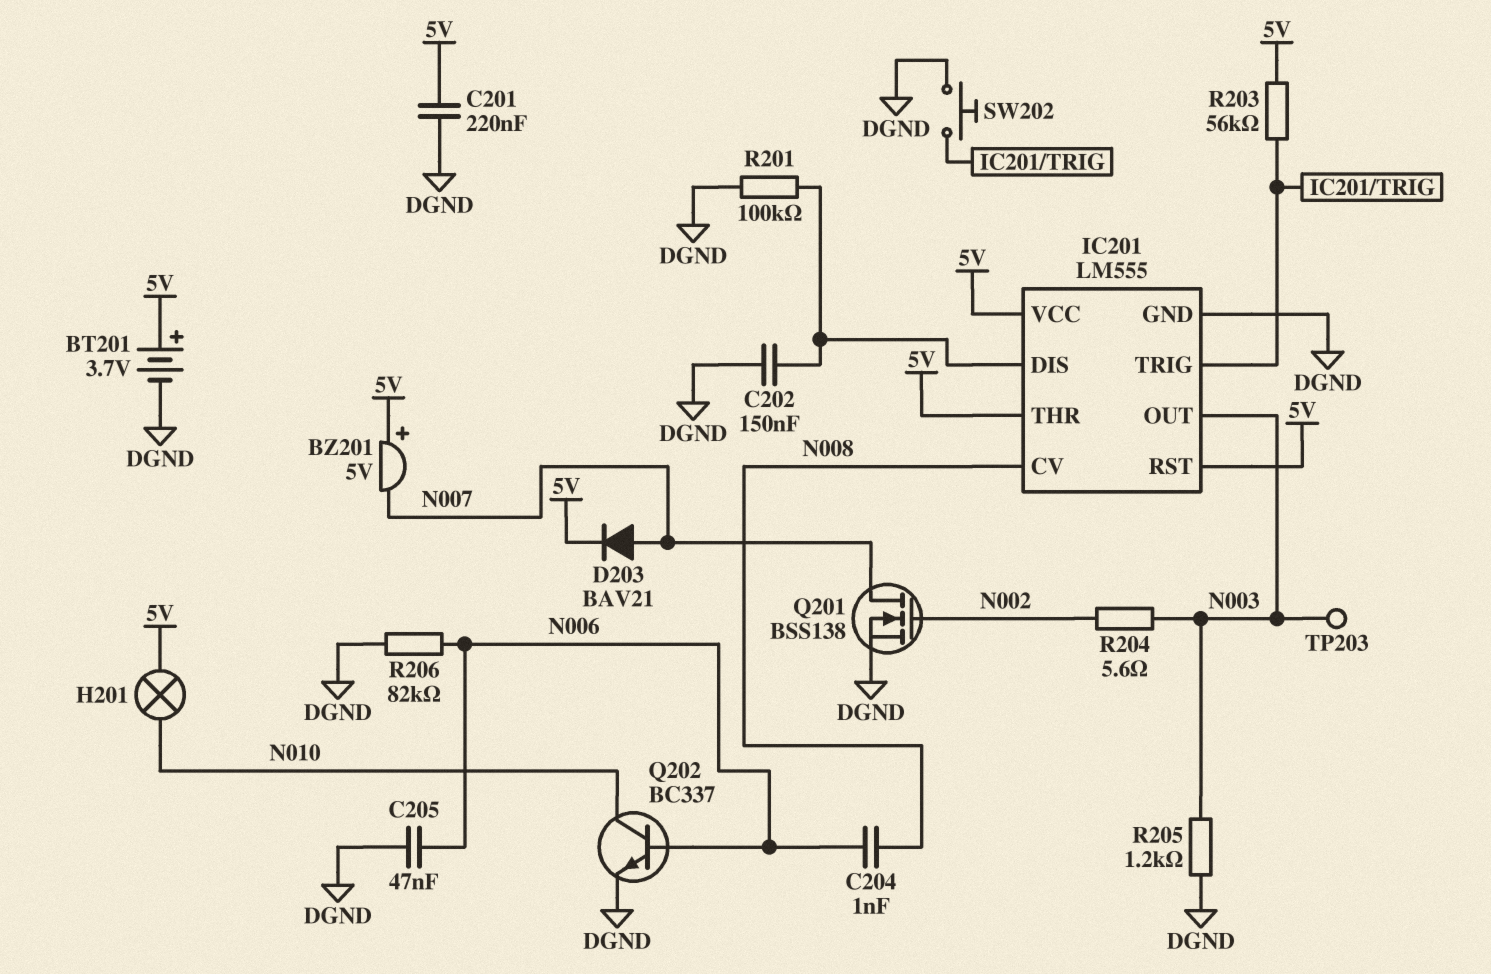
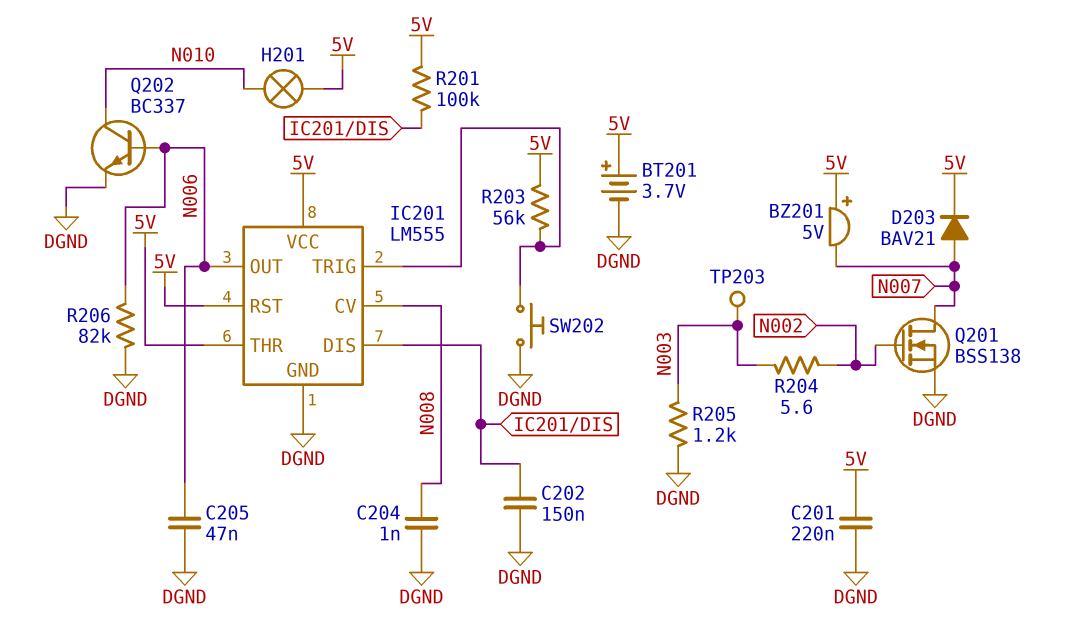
C204: 1nF (N006, N008) -> 1nF (DGND, N008)
IC201 pin OUT: N003 -> N006
R201: 100k (DGND, IC201/DIS) -> 100k (5V, IC201/DIS)

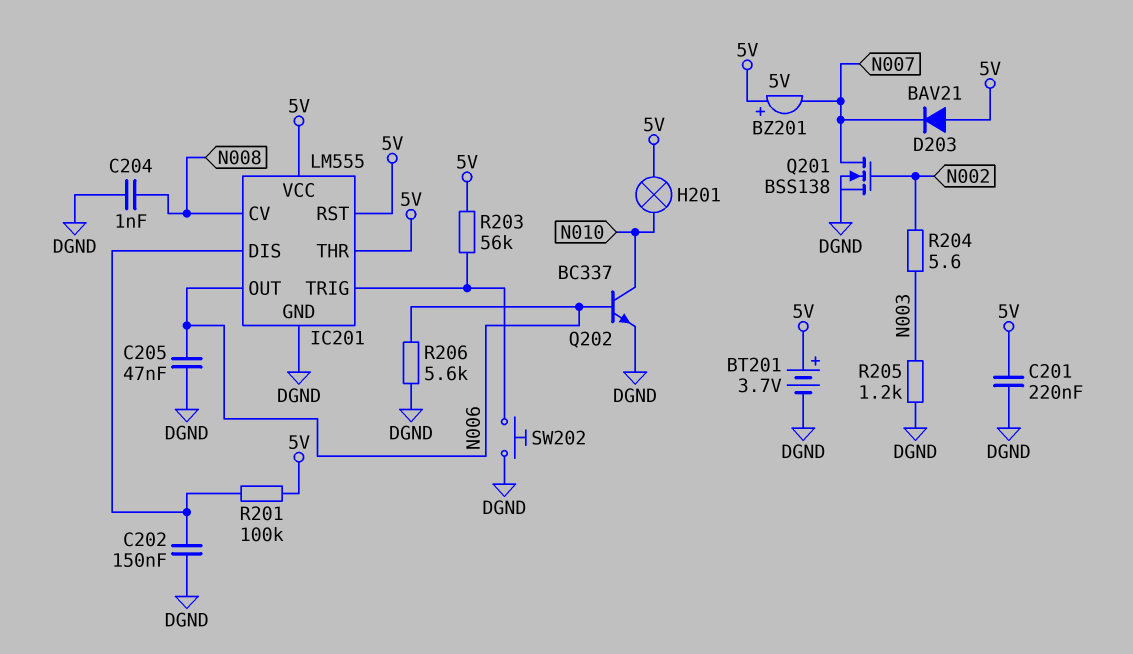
D203: diode BAV21 (A N007, K 5V) -> diode BAV21 (A 5V, K N007)
R206: 82k (DGND, N006) -> 5.6k (DGND, N006)
TP203: test point (N003) -> none

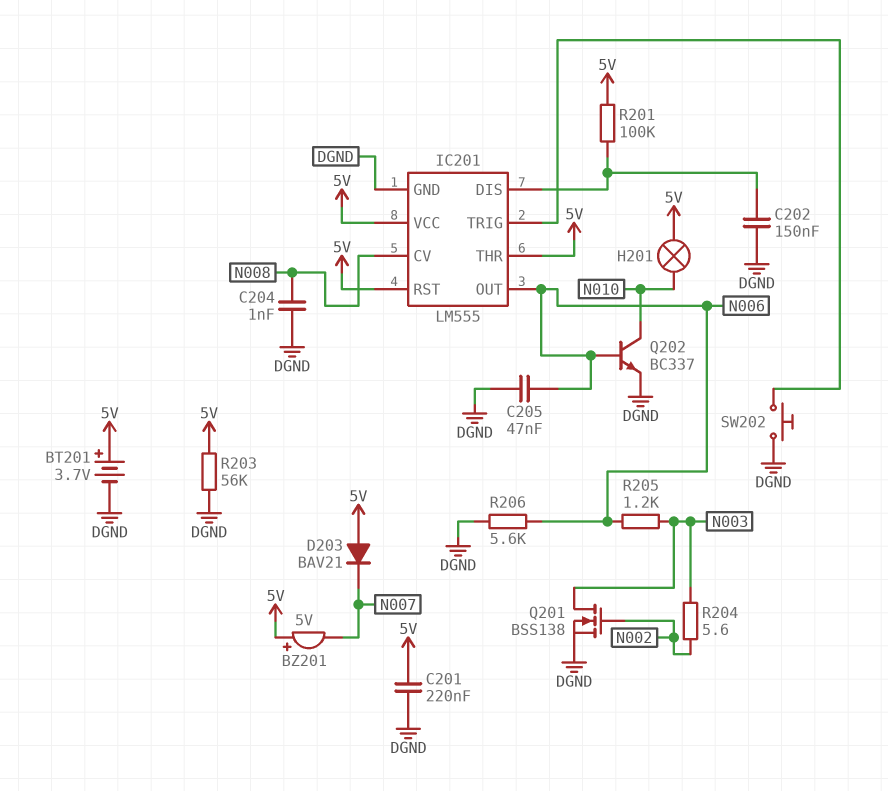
Q201: NMOS BSS138 (G N002, D N007, S DGND) -> NMOS BSS138 (G N002, D N003, S DGND)
R203: 56k (5V, IC201/TRIG) -> 56k (5V, DGND)
R205: 1.2k (DGND, N003) -> 1.2k (N003, N006)

